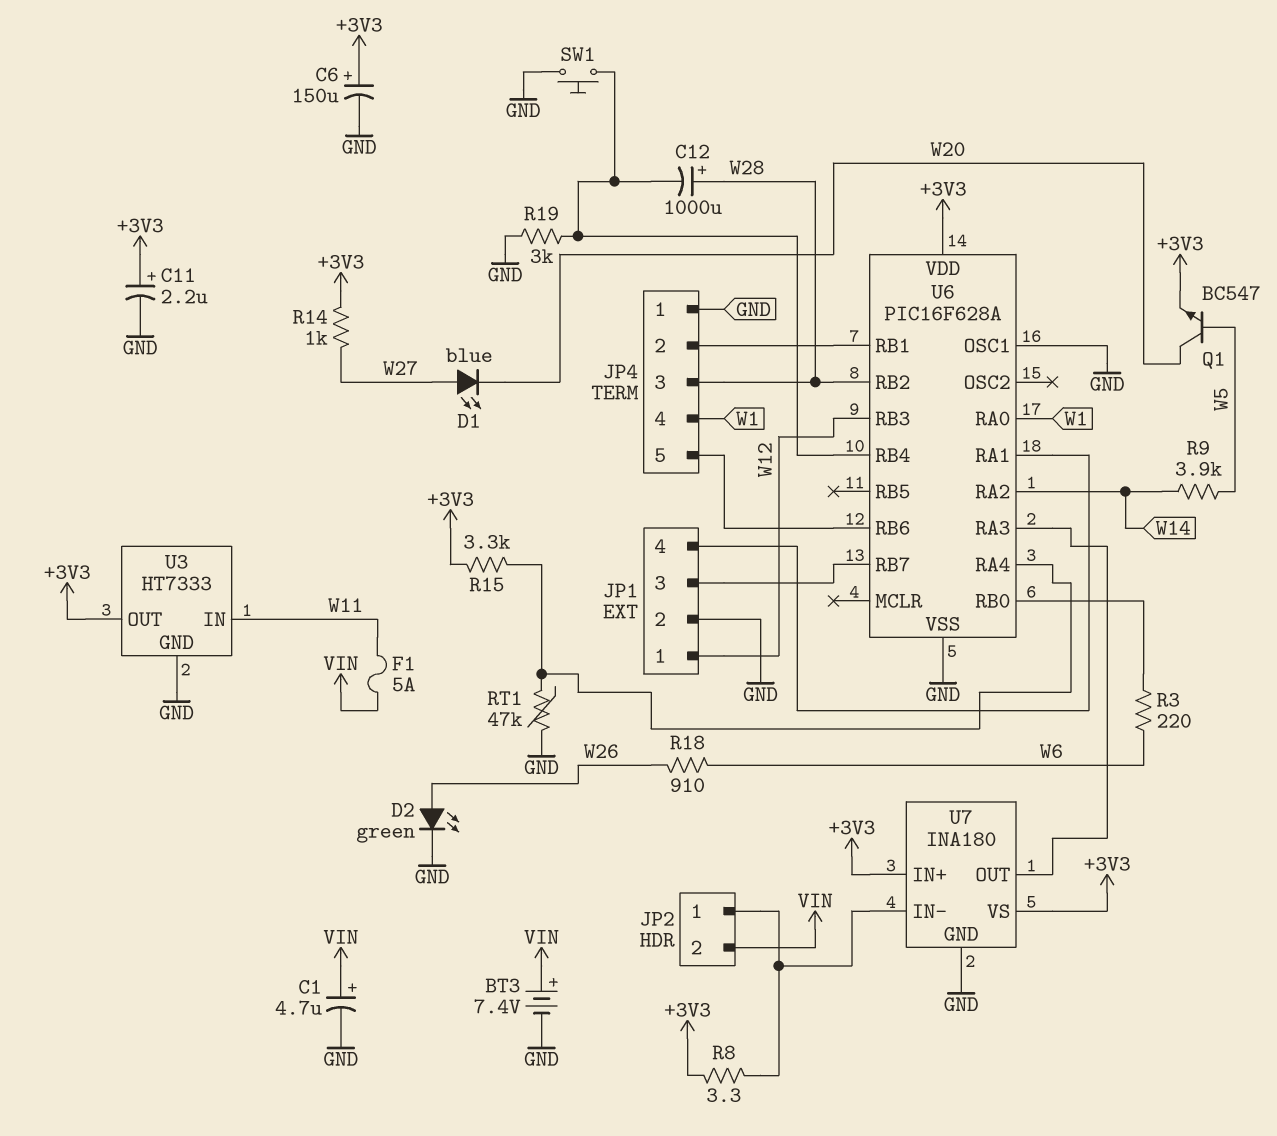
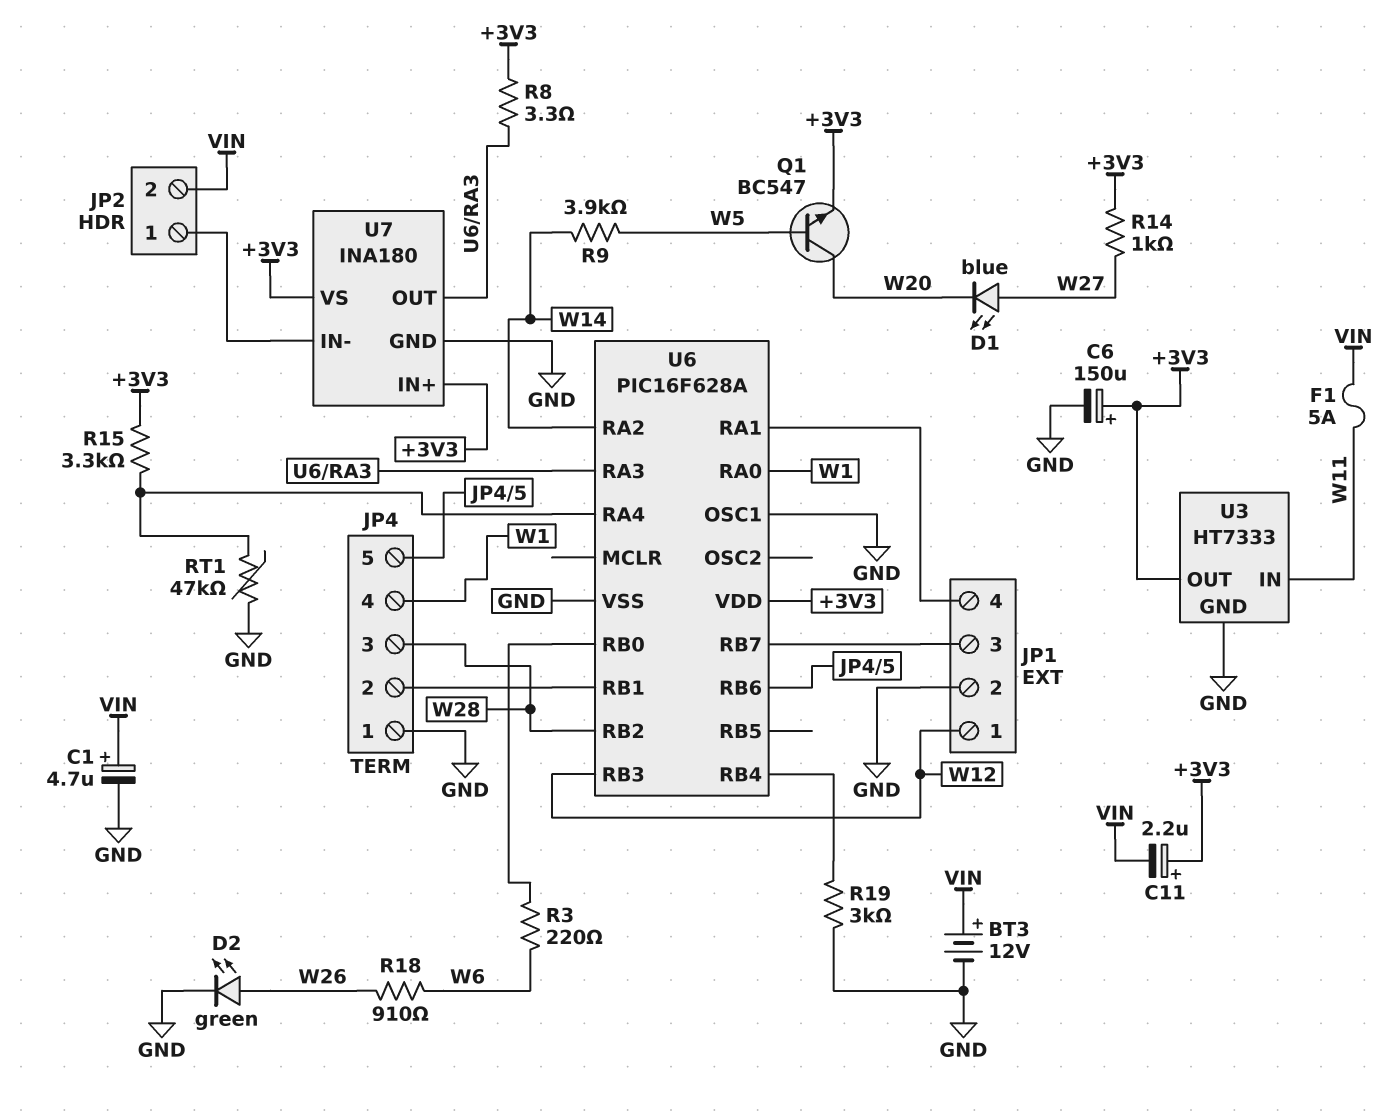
BT3: 7.4V (plus VIN, minus GND) -> 12V (plus VIN, minus GND)
C11: 2.2uF (plus +3V3, minus GND) -> 2.2uF (plus +3V3, minus VIN)
C12: 1000uF (plus W28, minus U6/RB4) -> none
R8: 3.3 (+3V3, JP2/1) -> 3.3 (+3V3, U6/RA3)
SW1: button (GND, U6/RB4) -> none

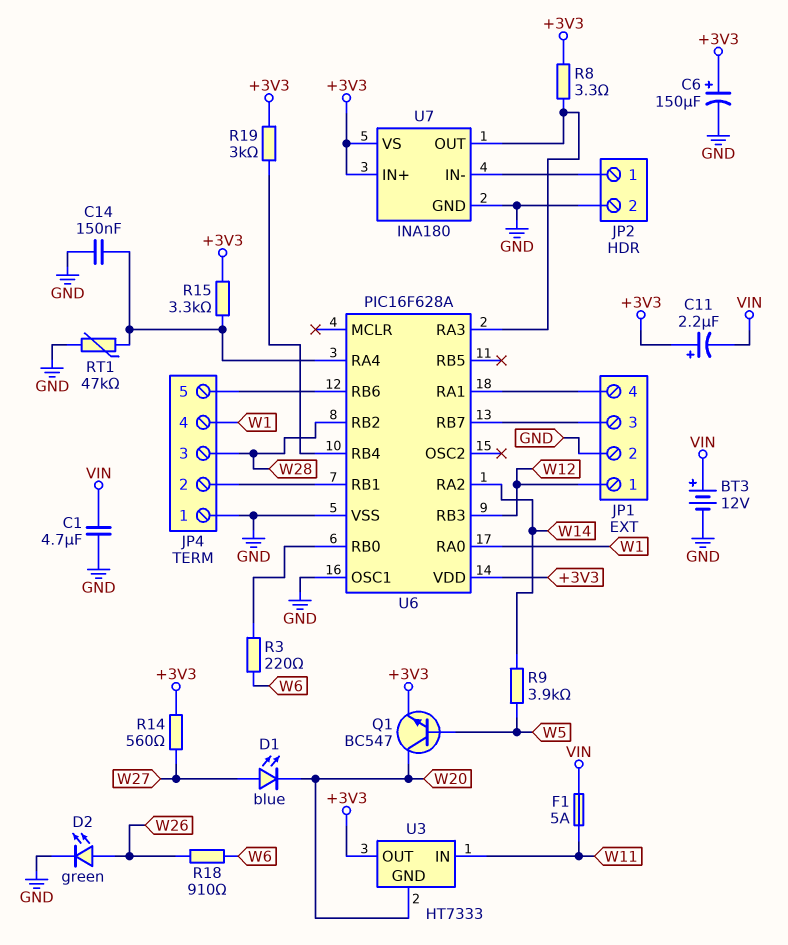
C1: 4.7uF (plus VIN, minus GND) -> 4.7uF (GND, VIN)
C14: none -> 150nF (GND, U6/RA4)
JP2 pin 2: VIN -> GND
R14: 1k (+3V3, W27) -> 560 (+3V3, W27)
R19: 3k (GND, U6/RB4) -> 3k (+3V3, U6/RB4)
U3 pin GND: GND -> W20

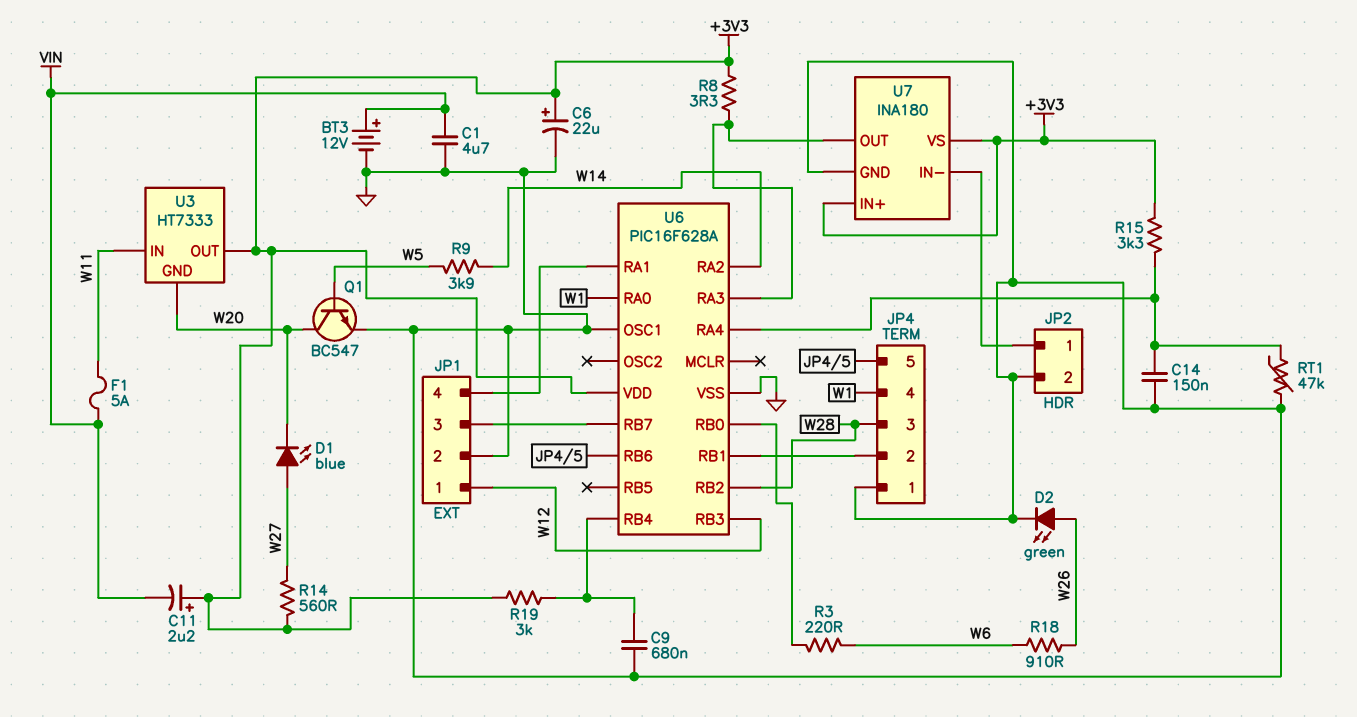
C6: 150uF (plus +3V3, minus GND) -> 22uF (plus +3V3, minus GND)
C9: none -> 680nF (GND, U6/RB4)
Q1: NPN BC547 (B W5, C W20, E +3V3) -> NPN BC547 (B W5, C W20, E GND)

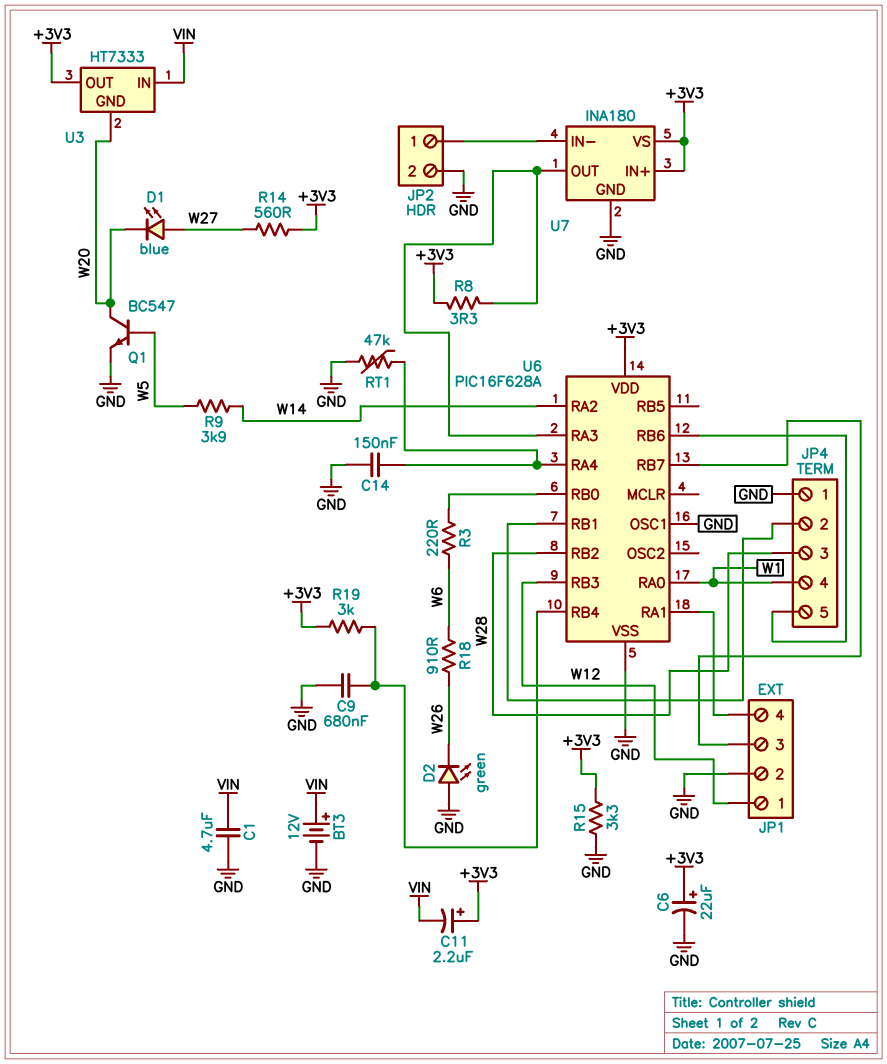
D2: LED green (A W26, K GND) -> LED green (A GND, K W26)
F1: 5A (VIN, W11) -> none
R15: 3.3k (+3V3, U6/RA4) -> 3.3k (+3V3, GND)
U3 pin IN: W11 -> VIN

